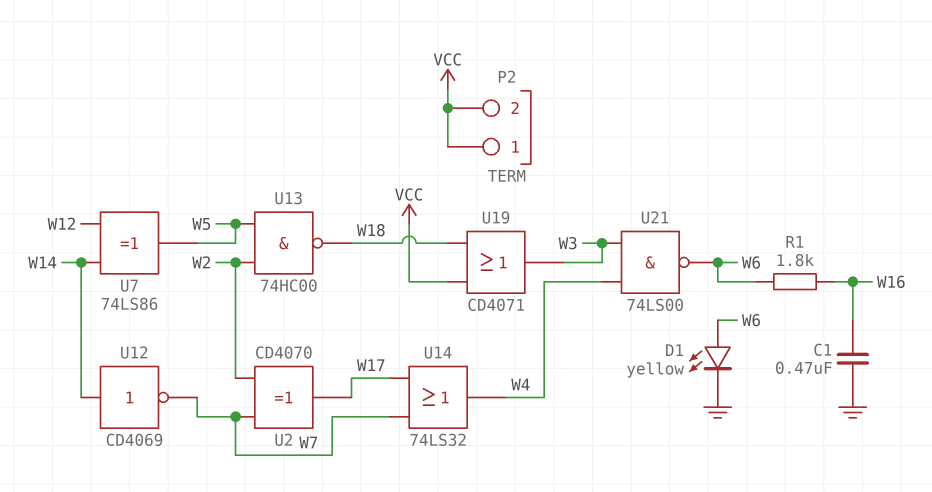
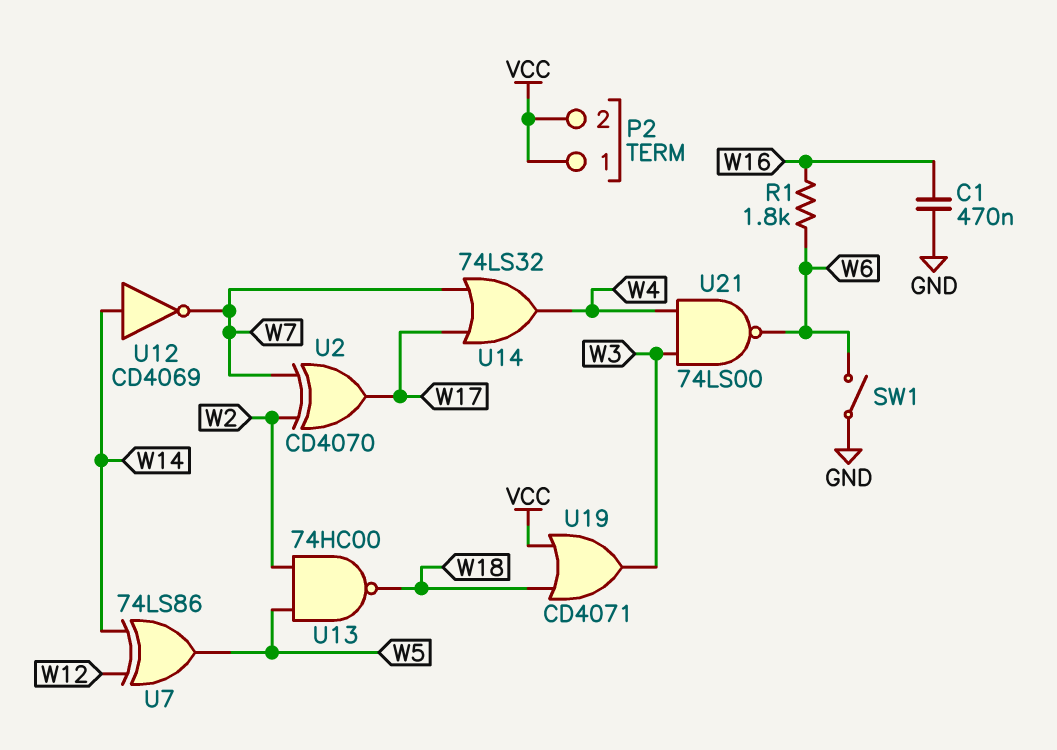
D1: LED yellow (A W6, K GND) -> none
SW1: none -> switch (GND, W6)

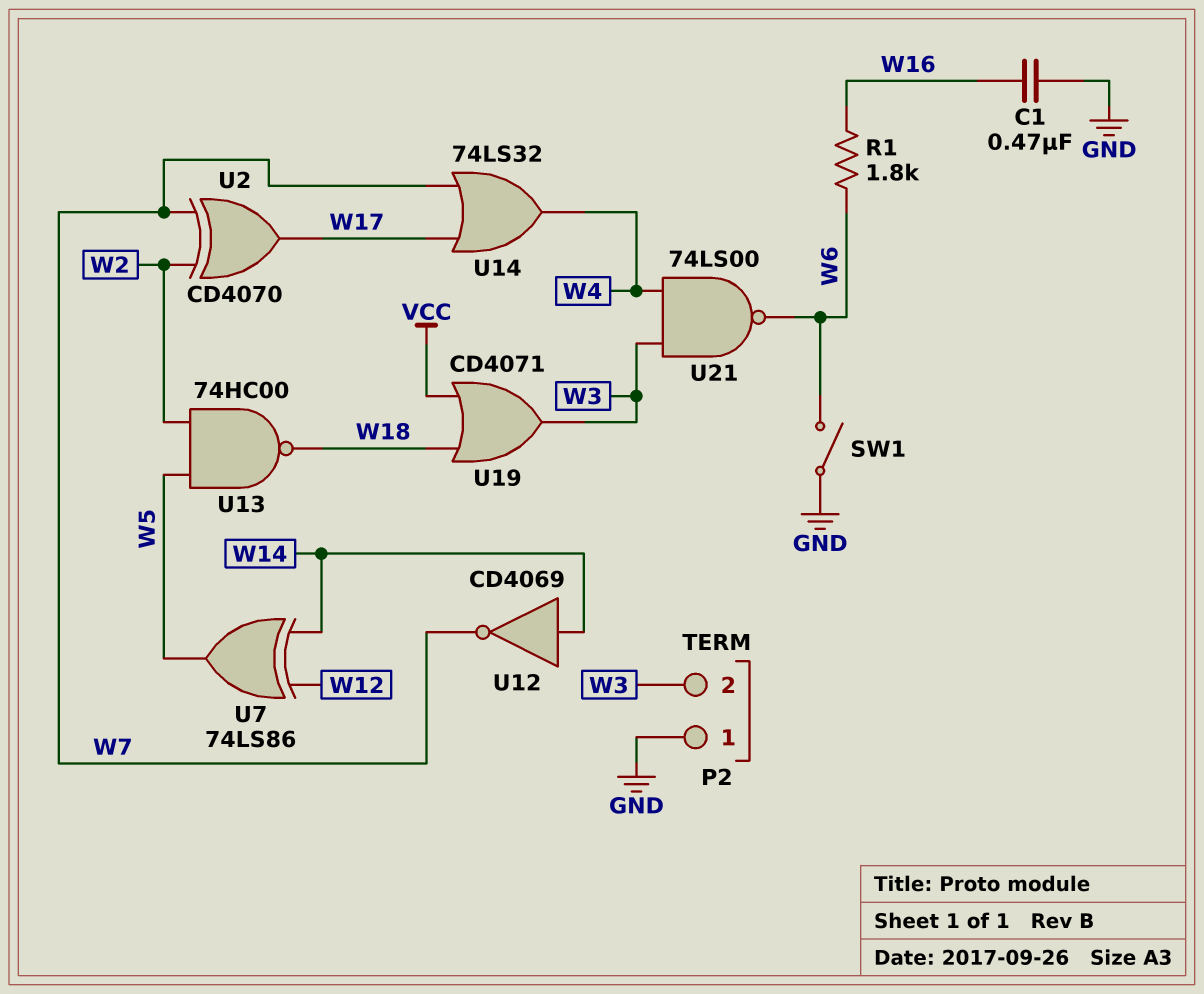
P2 pin 1: VCC -> GND
P2 pin 2: VCC -> W3

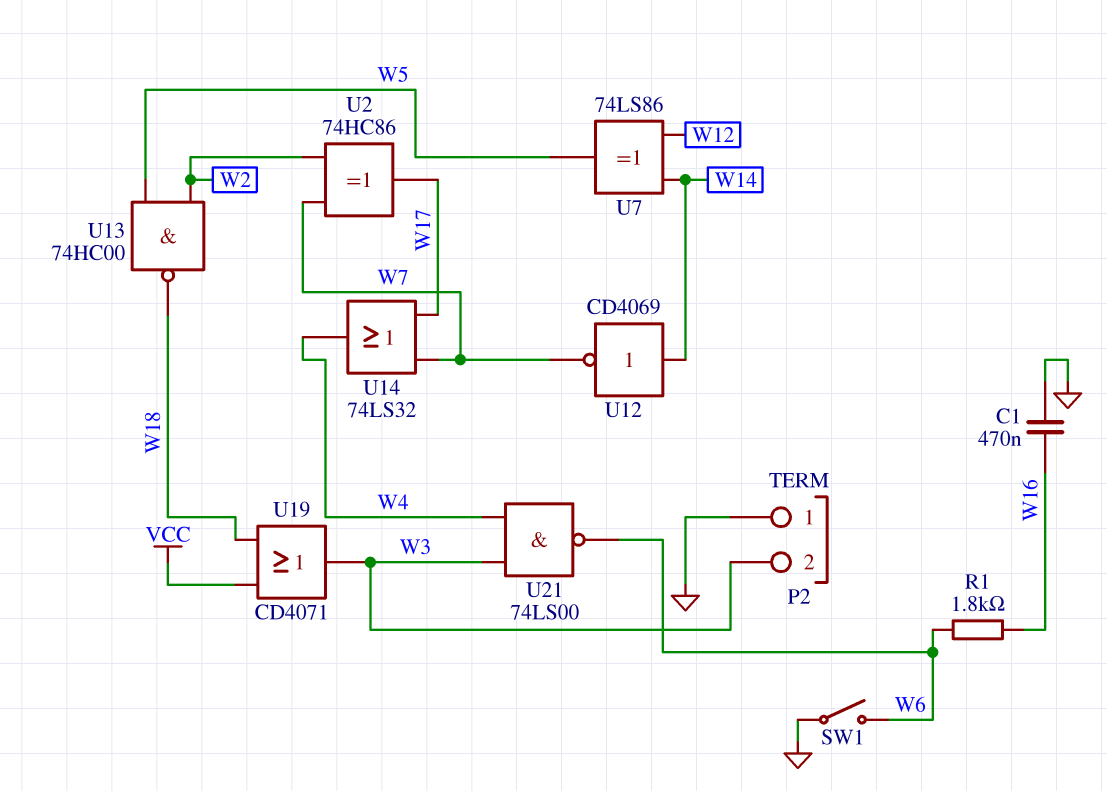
U2: XOR CD4070 (in W2, in W7, out W17) -> XOR 74HC86 (in W2, in W7, out W17)

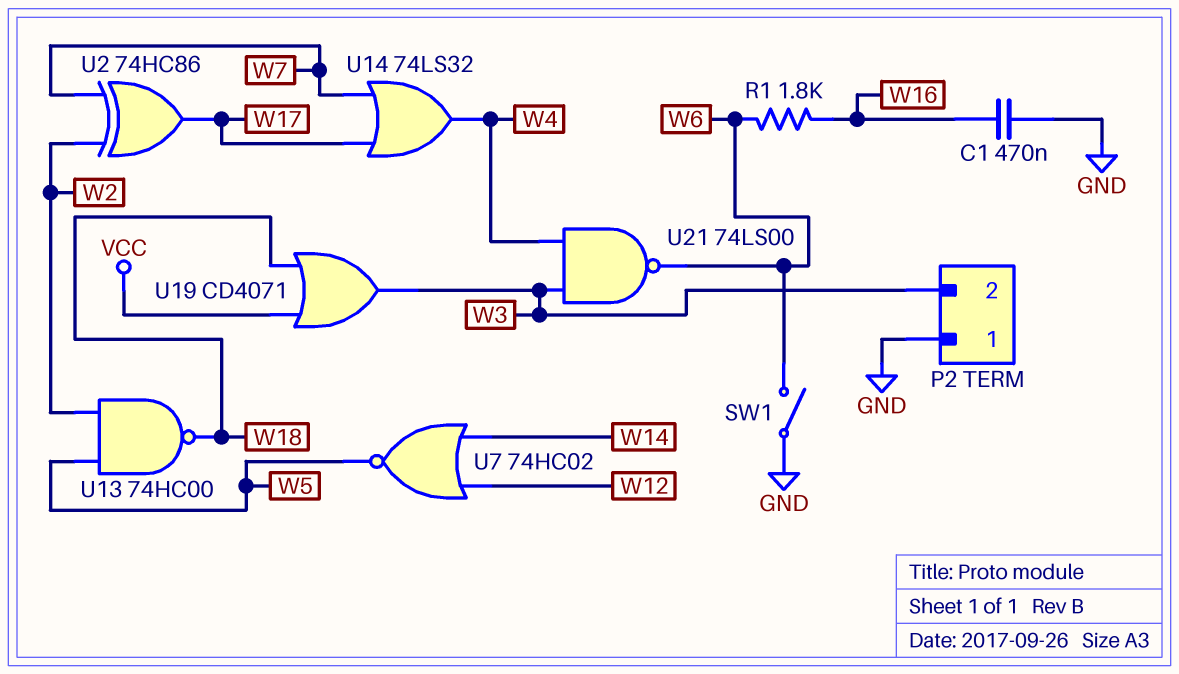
U7: XOR 74LS86 (in W12, in W14, out W5) -> NOR 74HC02 (in W12, in W14, out W5)
U12: NOT CD4069 (in W14, out W7) -> none

